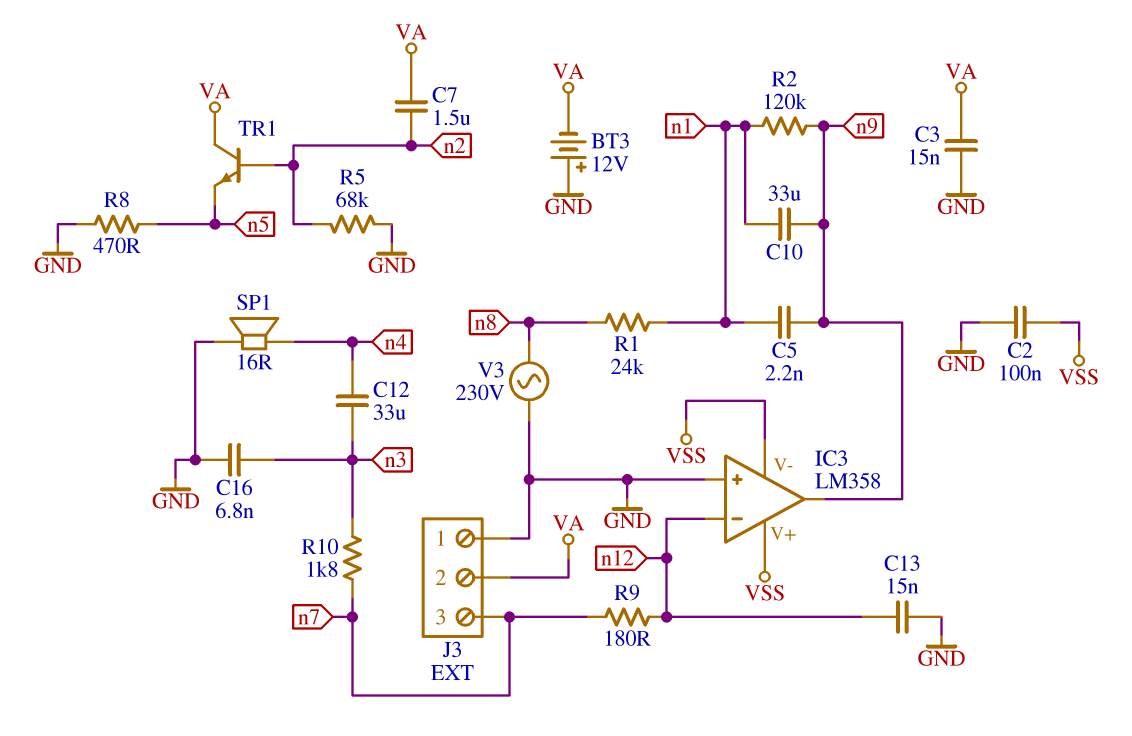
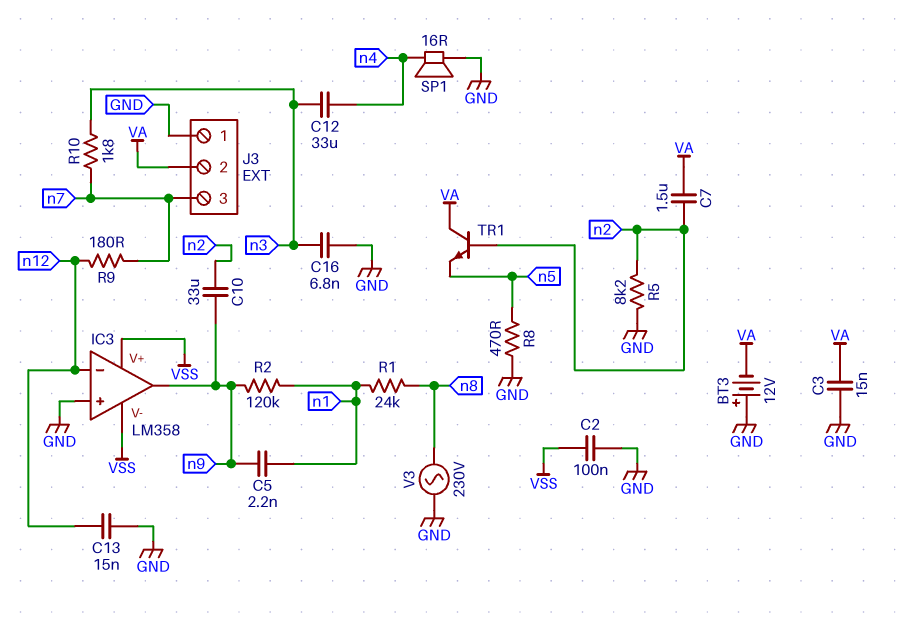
C10: 33uF (n1, n9) -> 33uF (n2, n9)
R5: 68k (GND, n2) -> 8.2k (GND, n2)

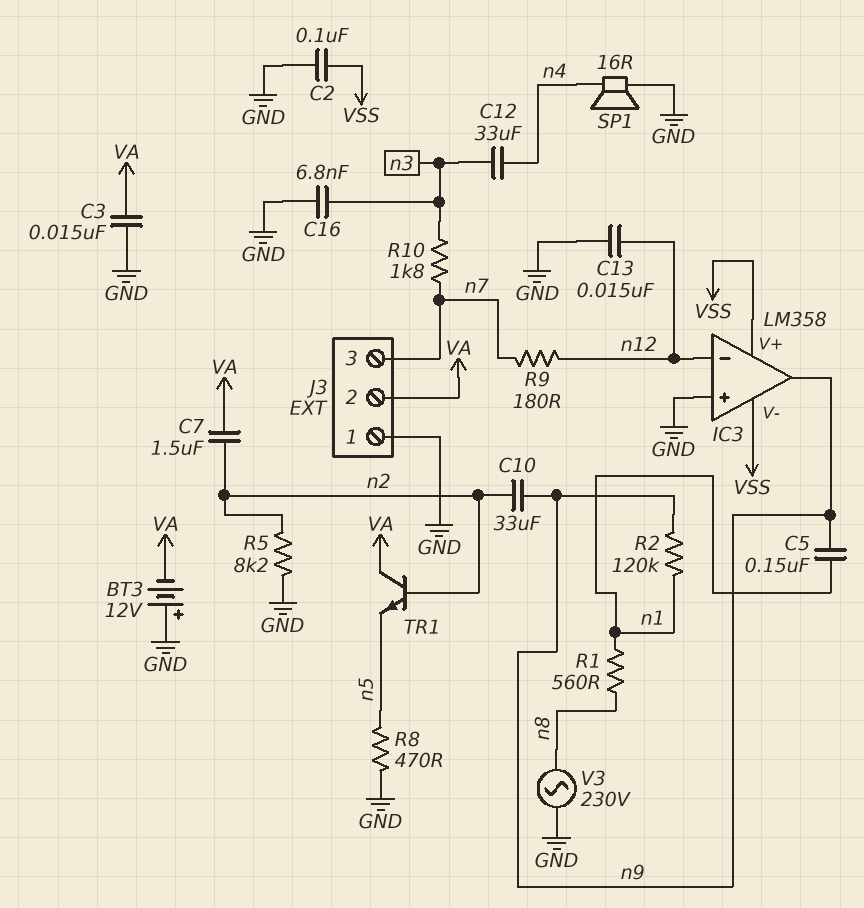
C5: 2.2nF (n1, n9) -> 150nF (n1, n9)
R1: 24k (n1, n8) -> 560 (n1, n8)

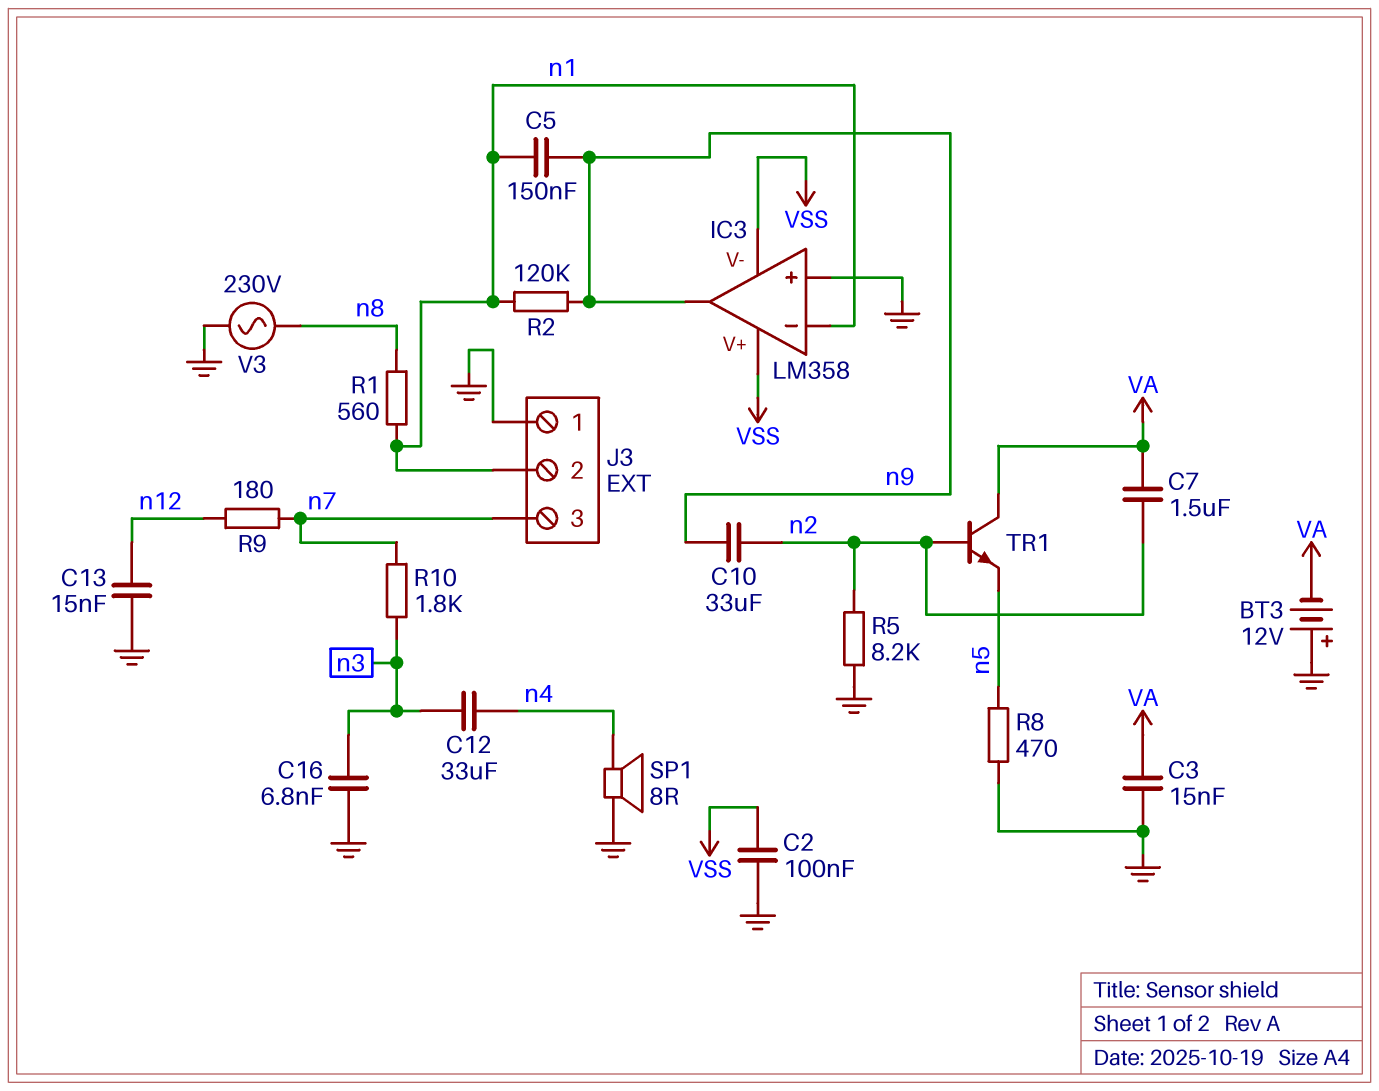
IC3 pin in-: n12 -> n1
J3 pin 2: VA -> n1
SP1: speaker 16R (GND, n4) -> speaker 8R (GND, n4)

